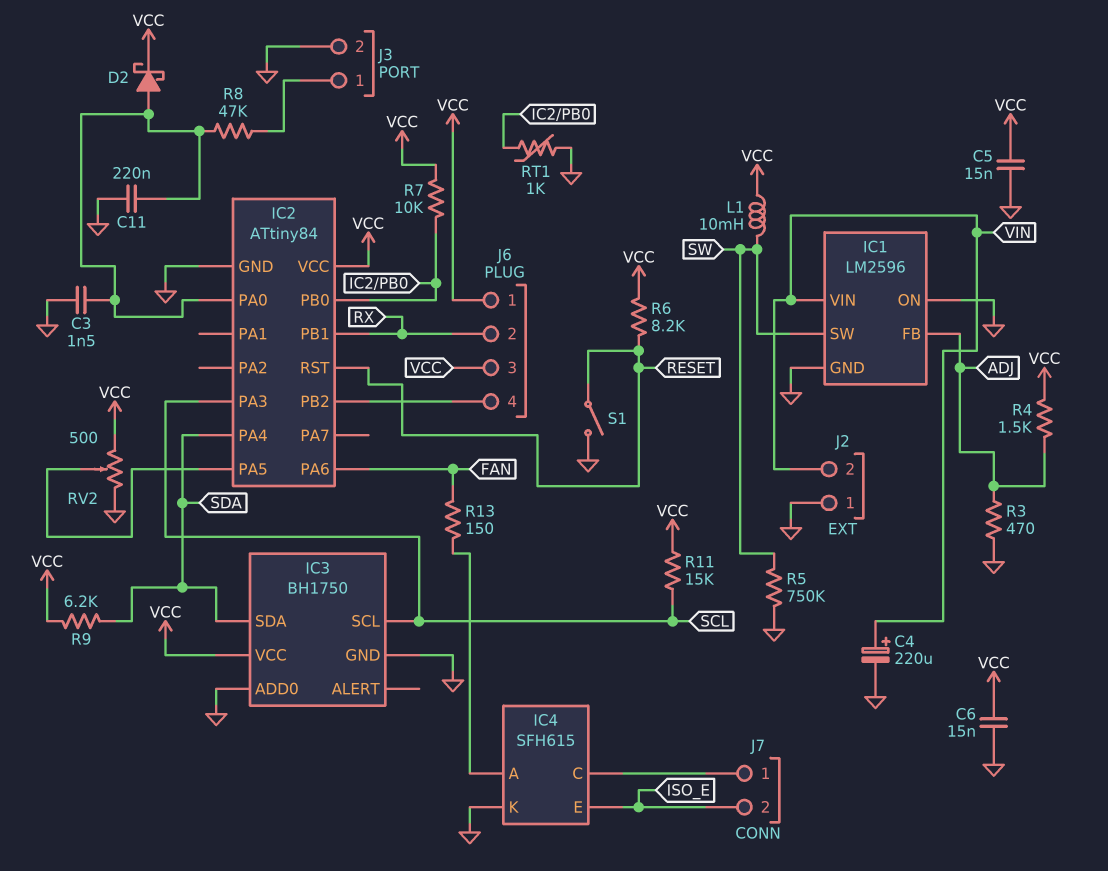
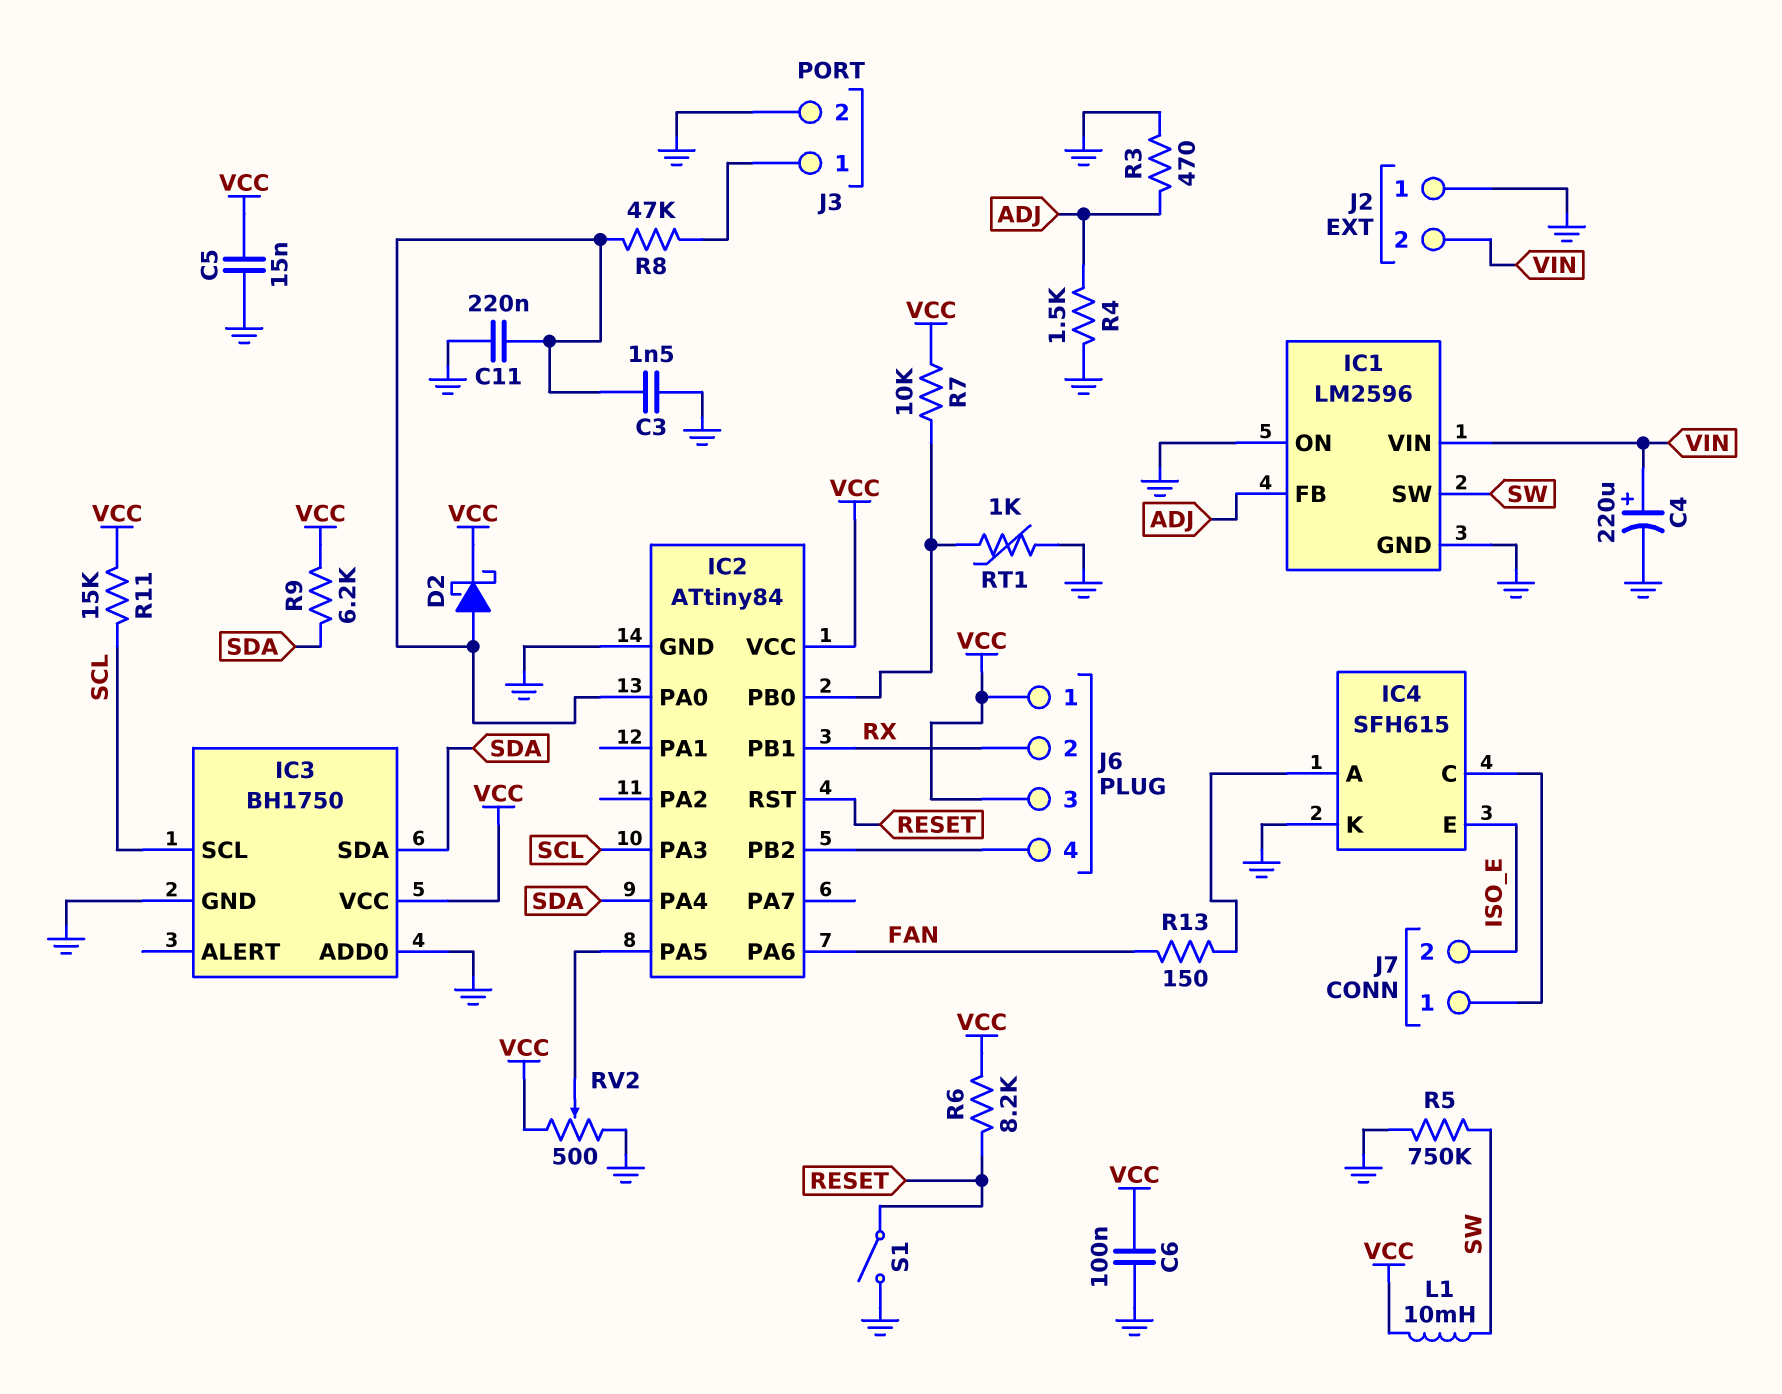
C6: 15nF (GND, VCC) -> 100nF (GND, VCC)
R4: 1.5k (ADJ, VCC) -> 1.5k (ADJ, GND)

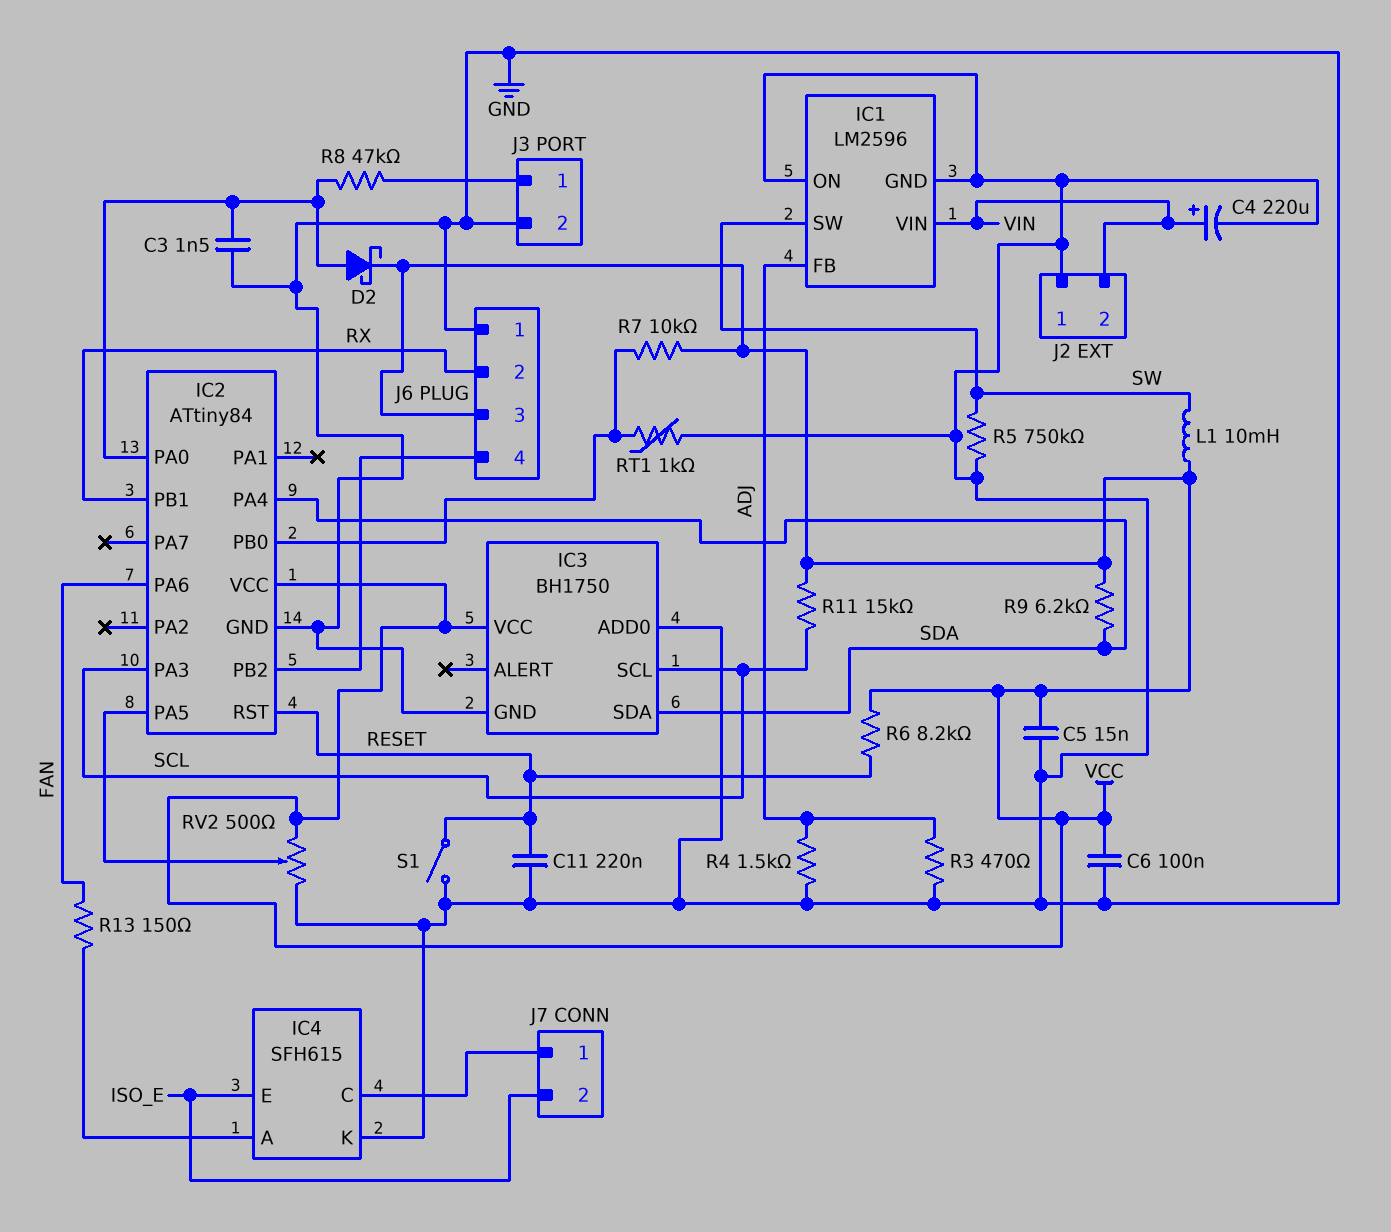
C11: 220nF (GND, IC2/PA0) -> 220nF (GND, RESET)
J6 pin 1: VCC -> GND

